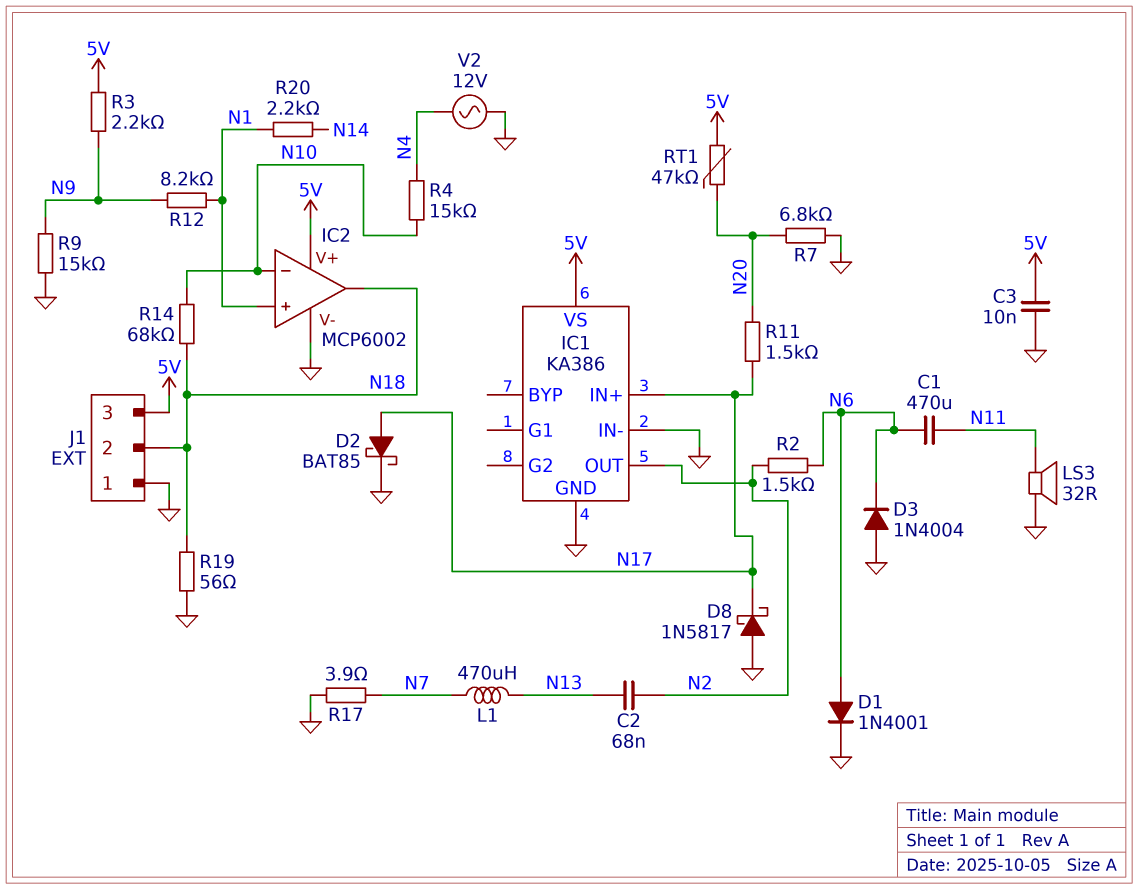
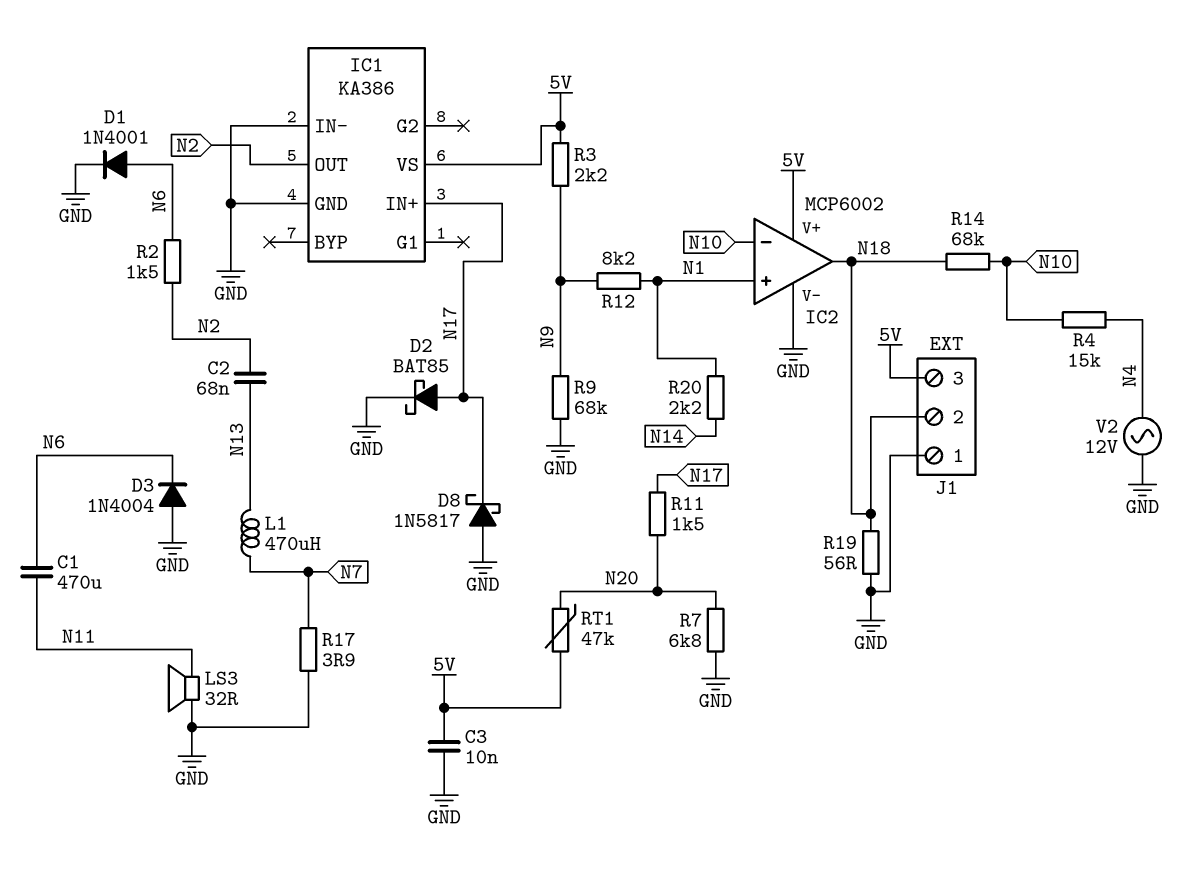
R9: 15k (GND, N9) -> 68k (GND, N9)

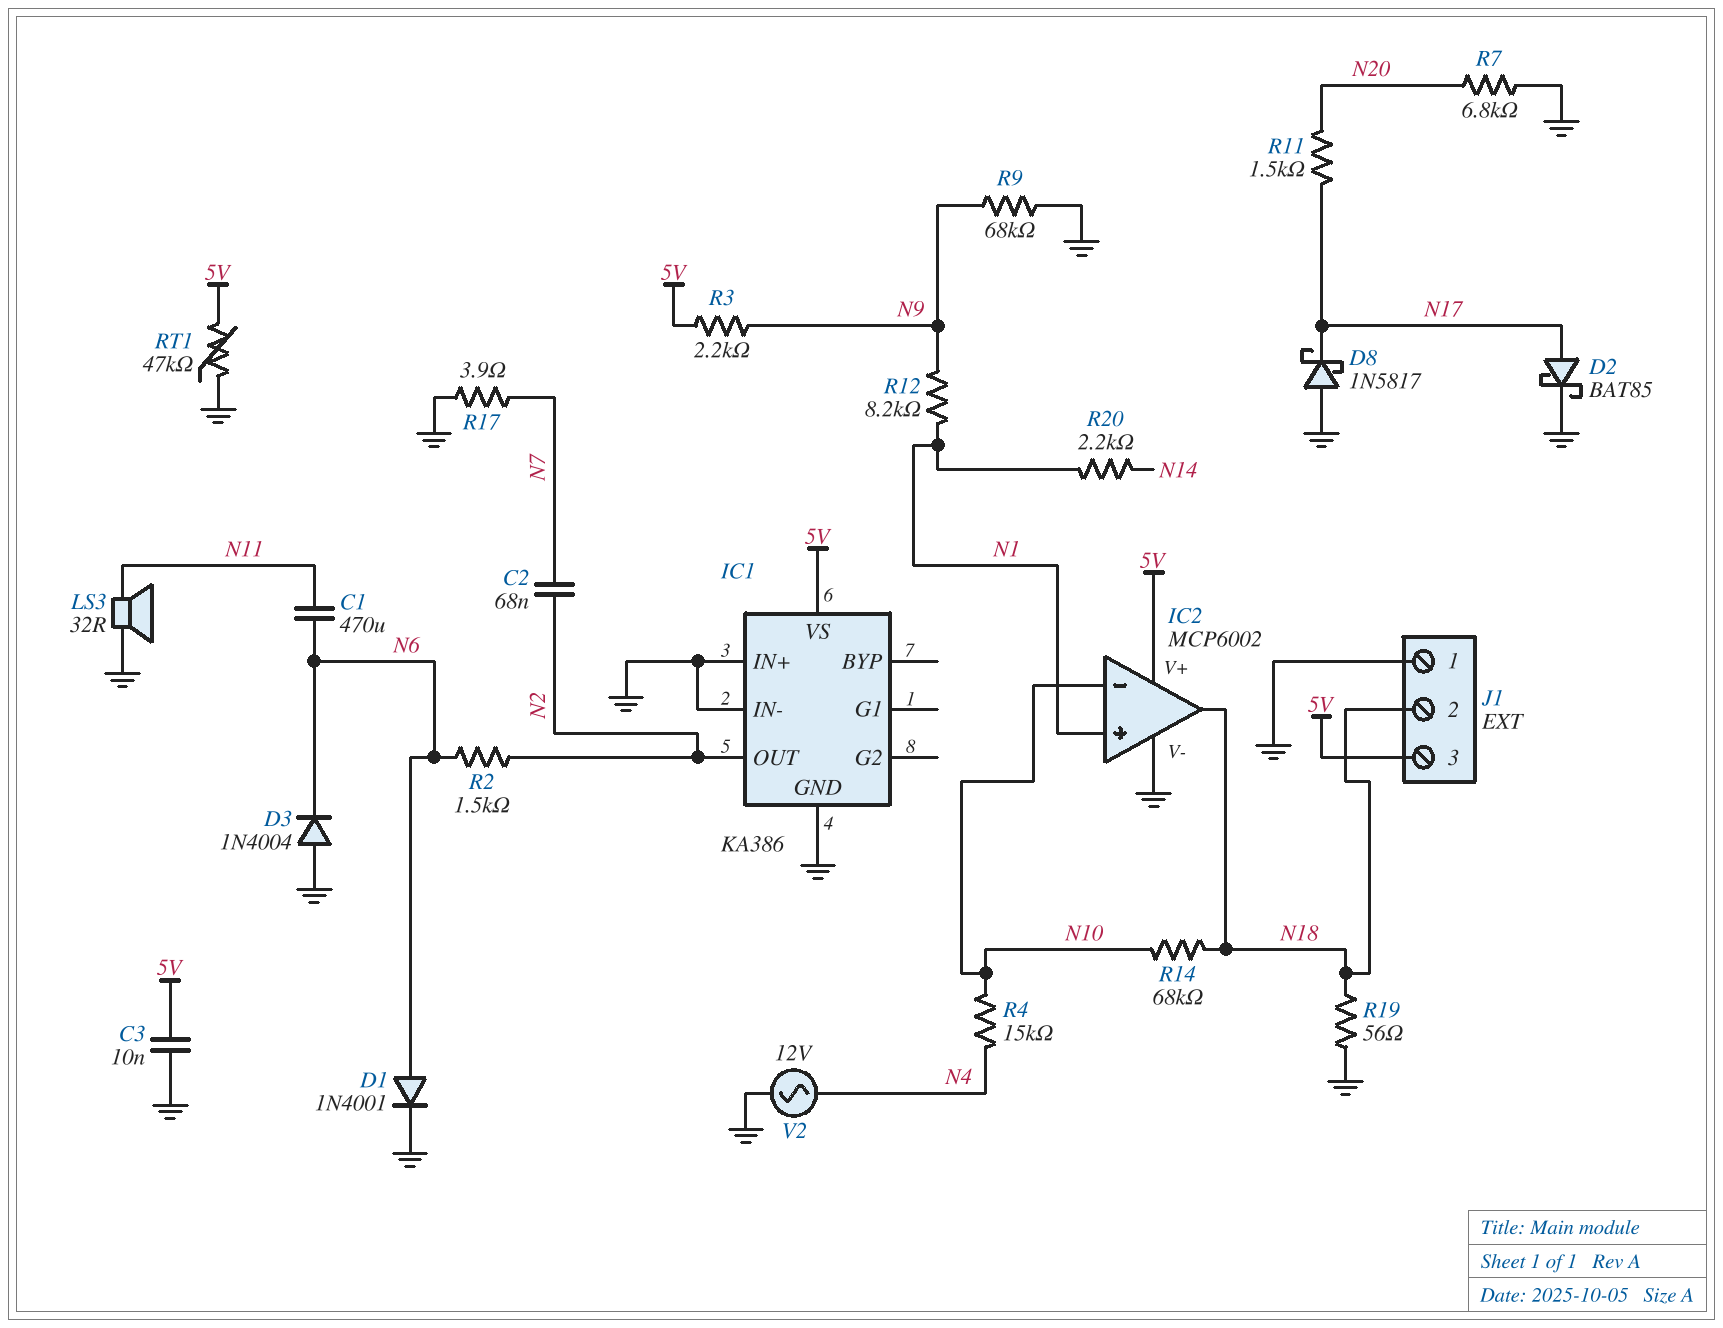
C2: 68nF (N2, N13) -> 68nF (N2, N7)
IC1 pin IN+: N17 -> GND
L1: 470uH (N7, N13) -> none
RT1: 47k (5V, N20) -> 47k (5V, GND)

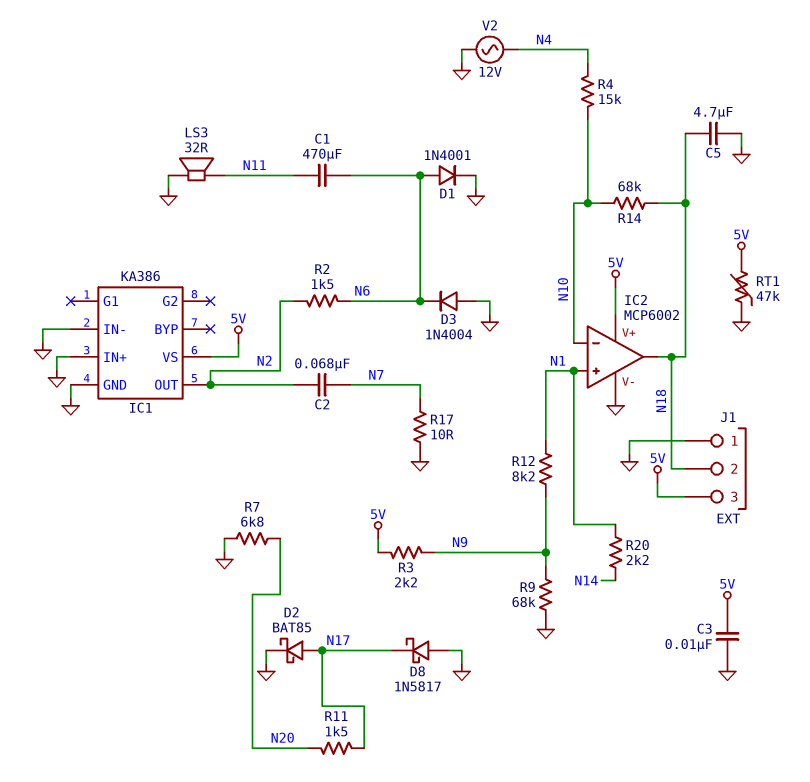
C5: none -> 4.7uF (GND, N18)
R17: 3.9 (GND, N7) -> 10 (GND, N7)
R19: 56 (GND, N18) -> none

